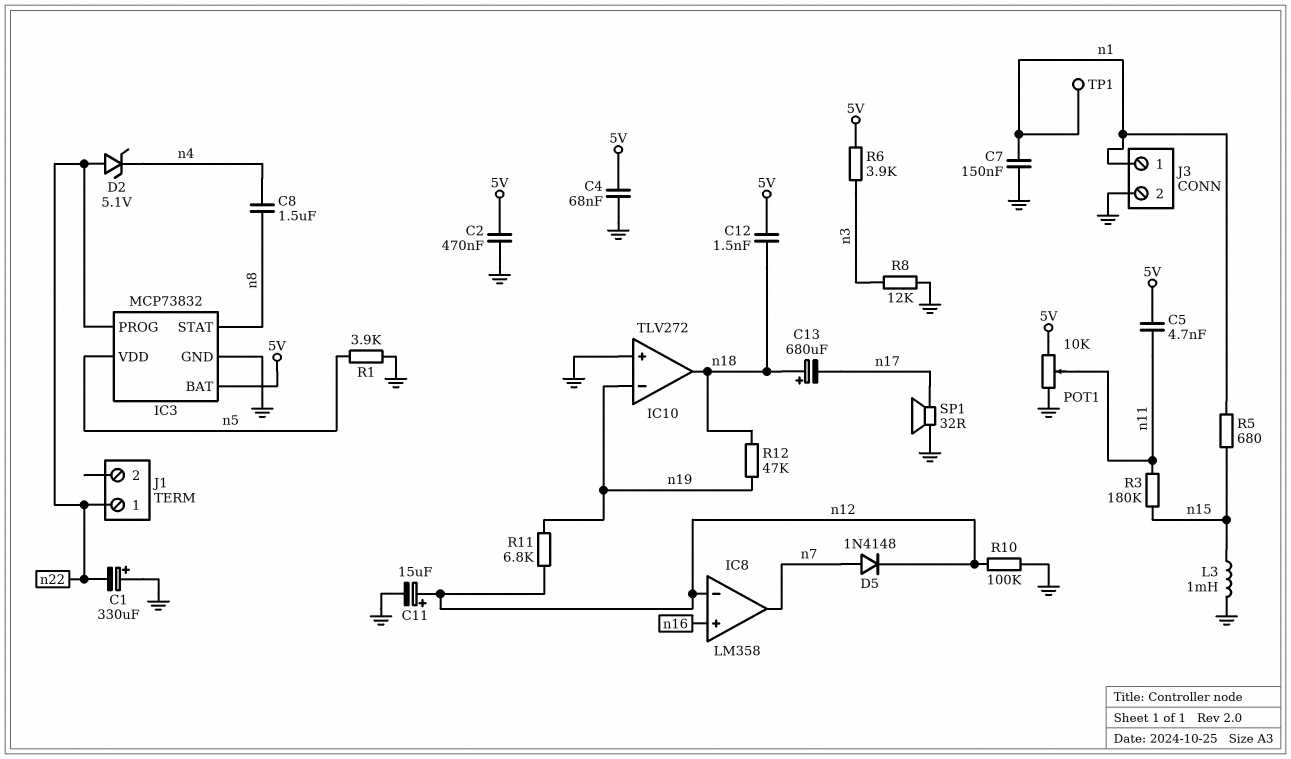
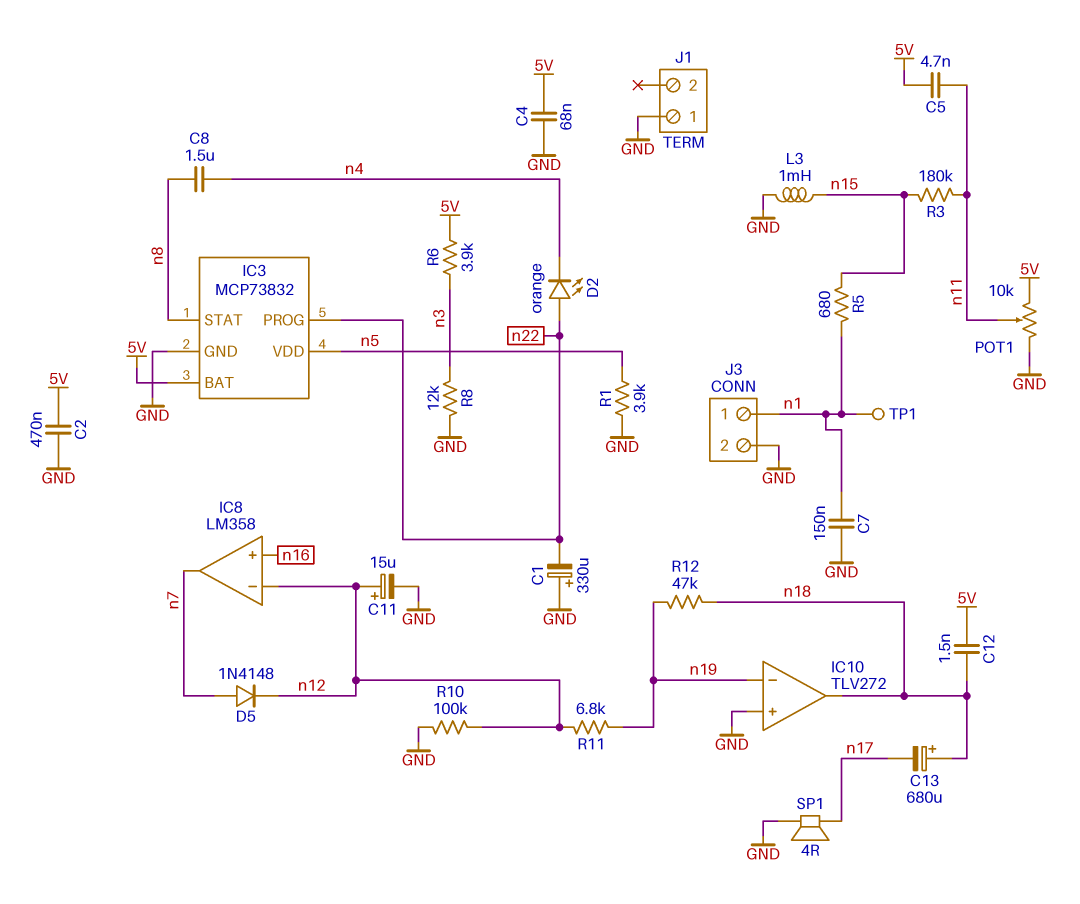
D2: zener 5.1V (A n22, K n4) -> LED orange (A n22, K n4)
J1 pin 1: n22 -> GND
SP1: speaker 32R (GND, n17) -> speaker 4R (GND, n17)

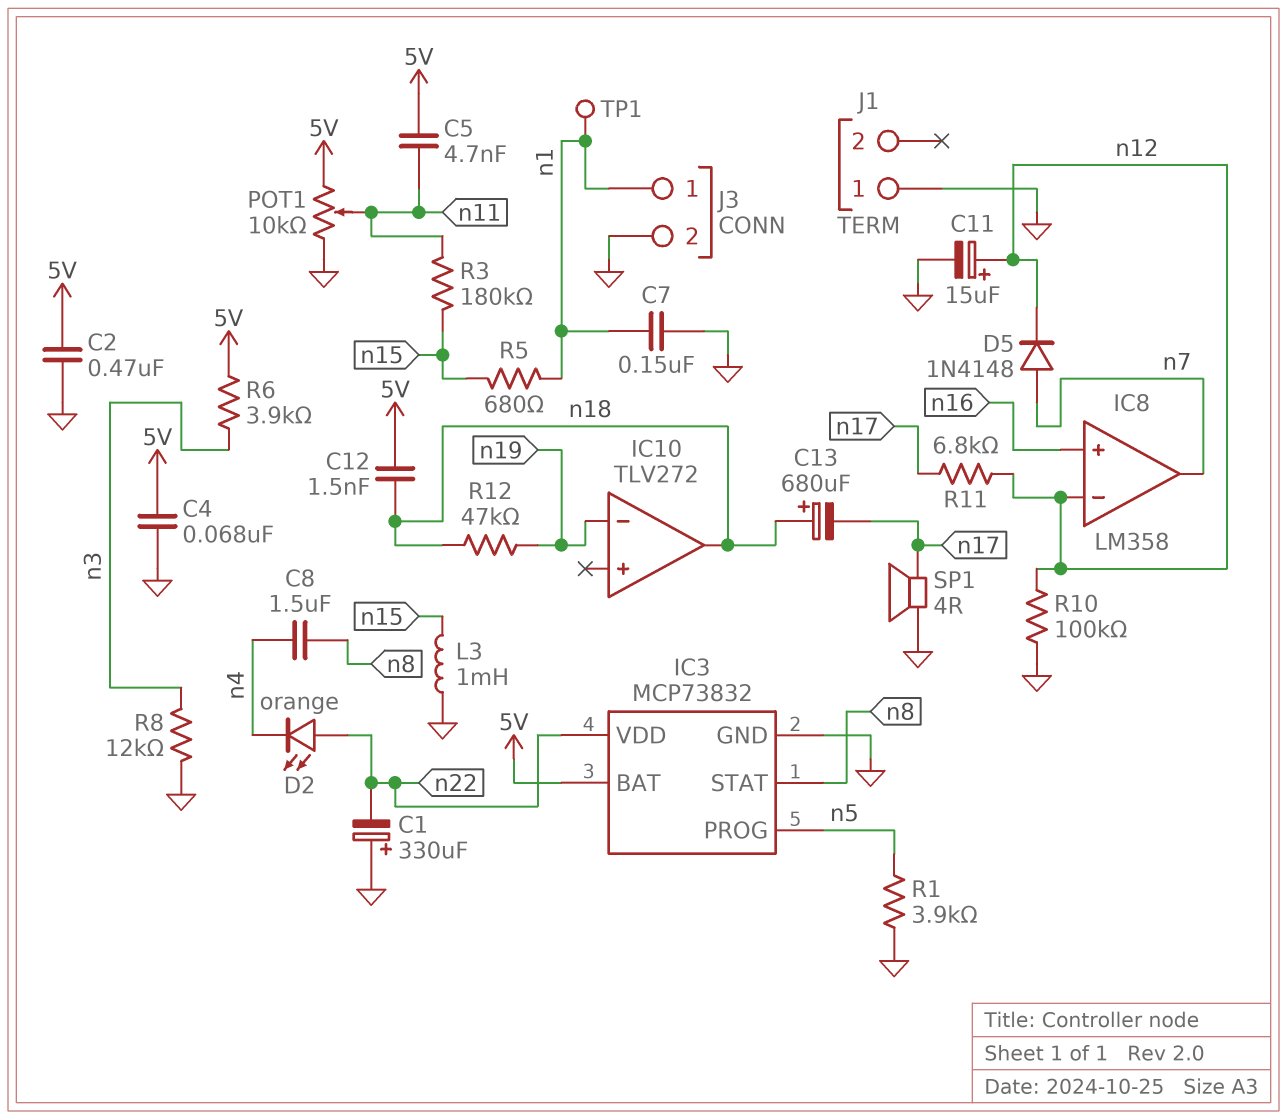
IC3 pin PROG: n22 -> n5
IC3 pin VDD: n5 -> n22
IC10 pin in+: GND -> none
R11: 6.8k (n12, n19) -> 6.8k (n12, n17)

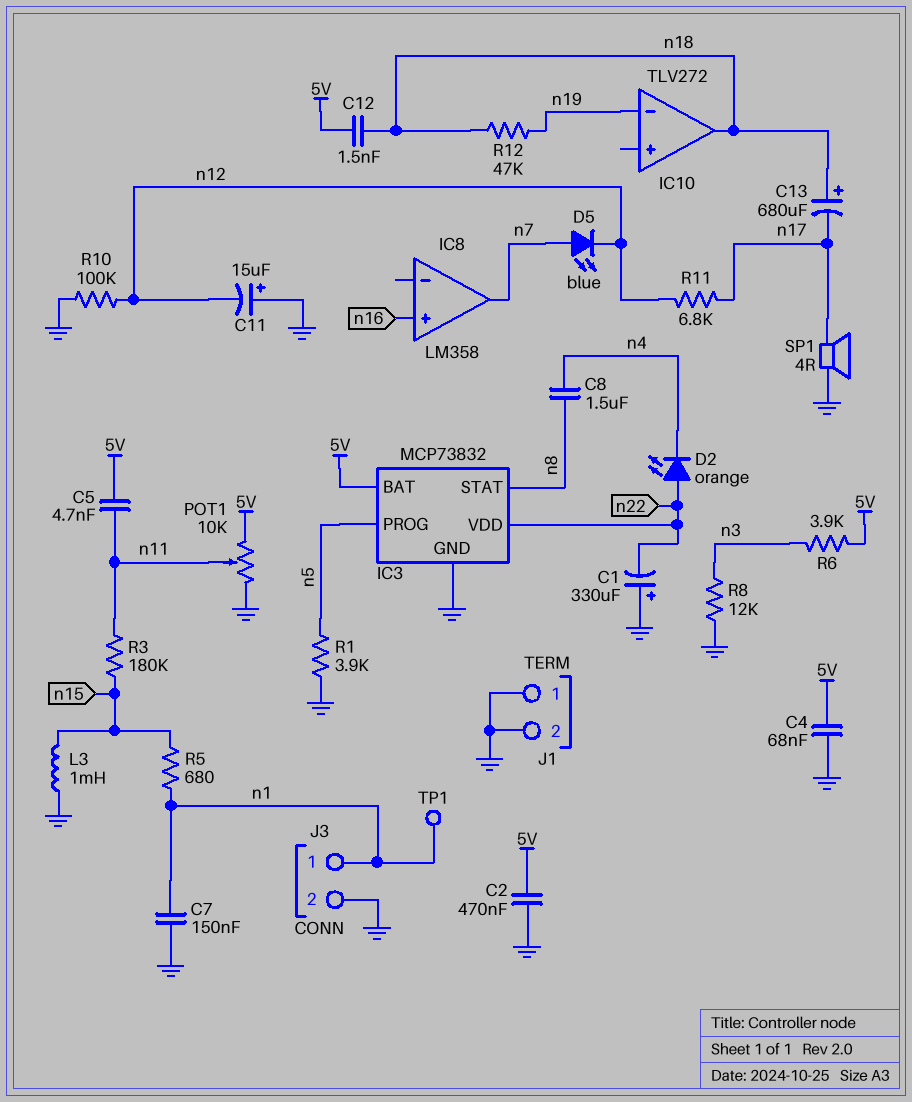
C11: 15uF (plus n12, minus GND) -> 15uF (plus GND, minus n12)
D5: diode 1N4148 (A n7, K n12) -> LED blue (A n7, K n12)
IC8 pin in-: n12 -> none
J1 pin 2: none -> GND

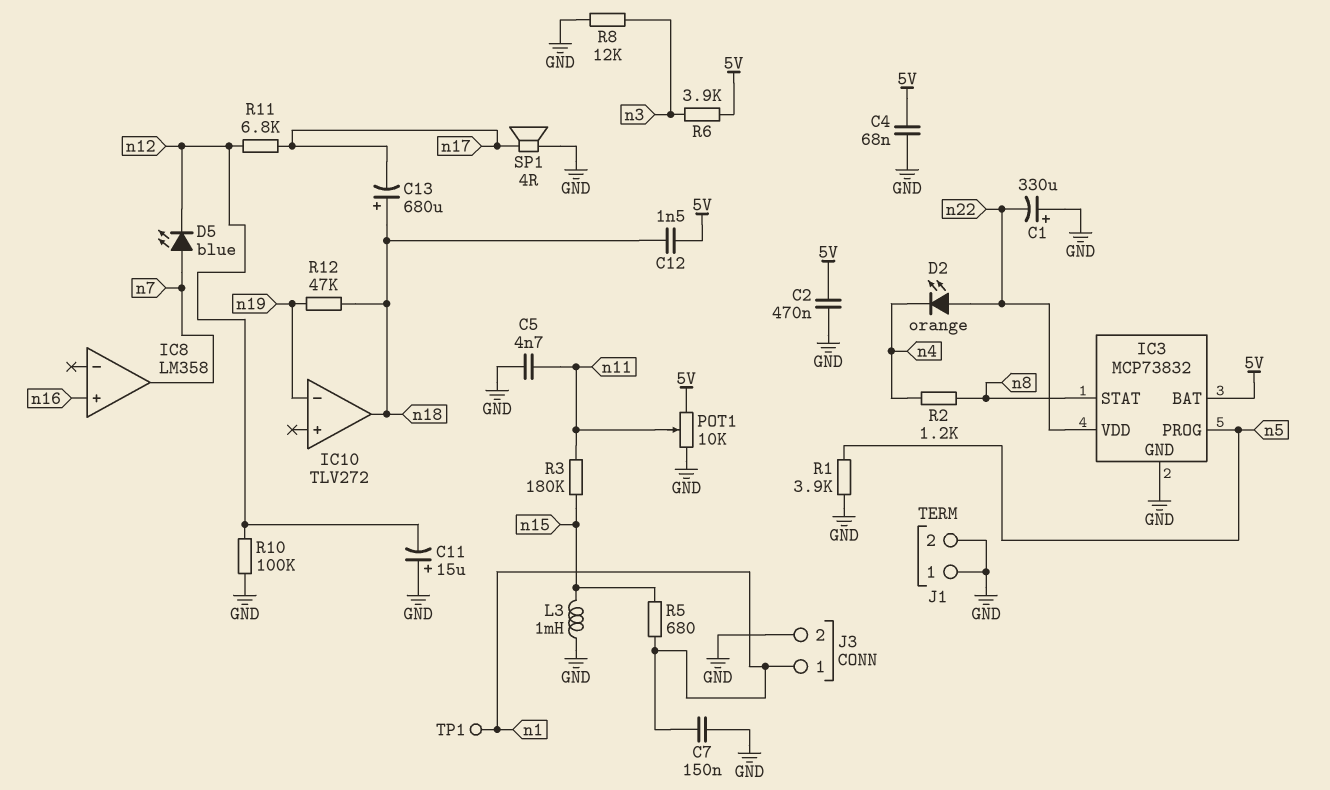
C5: 4.7nF (5V, n11) -> 4.7nF (GND, n11)
C8: 1.5uF (n4, n8) -> none
R2: none -> 1.2k (n4, n8)

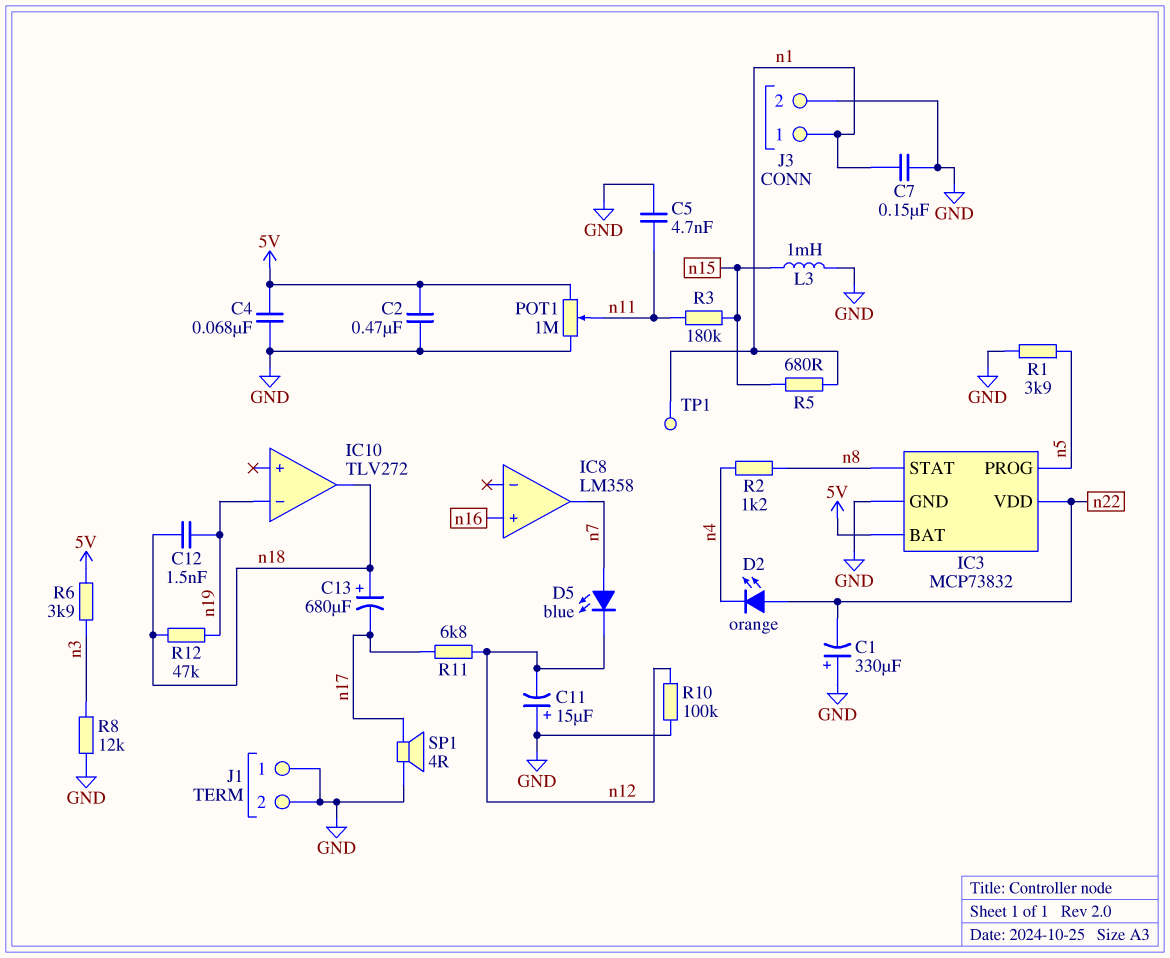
C12: 1.5nF (5V, n18) -> 1.5nF (n18, n19)
POT1: 10k (5V, GND, wiper n11) -> 1M (5V, GND, wiper n11)

